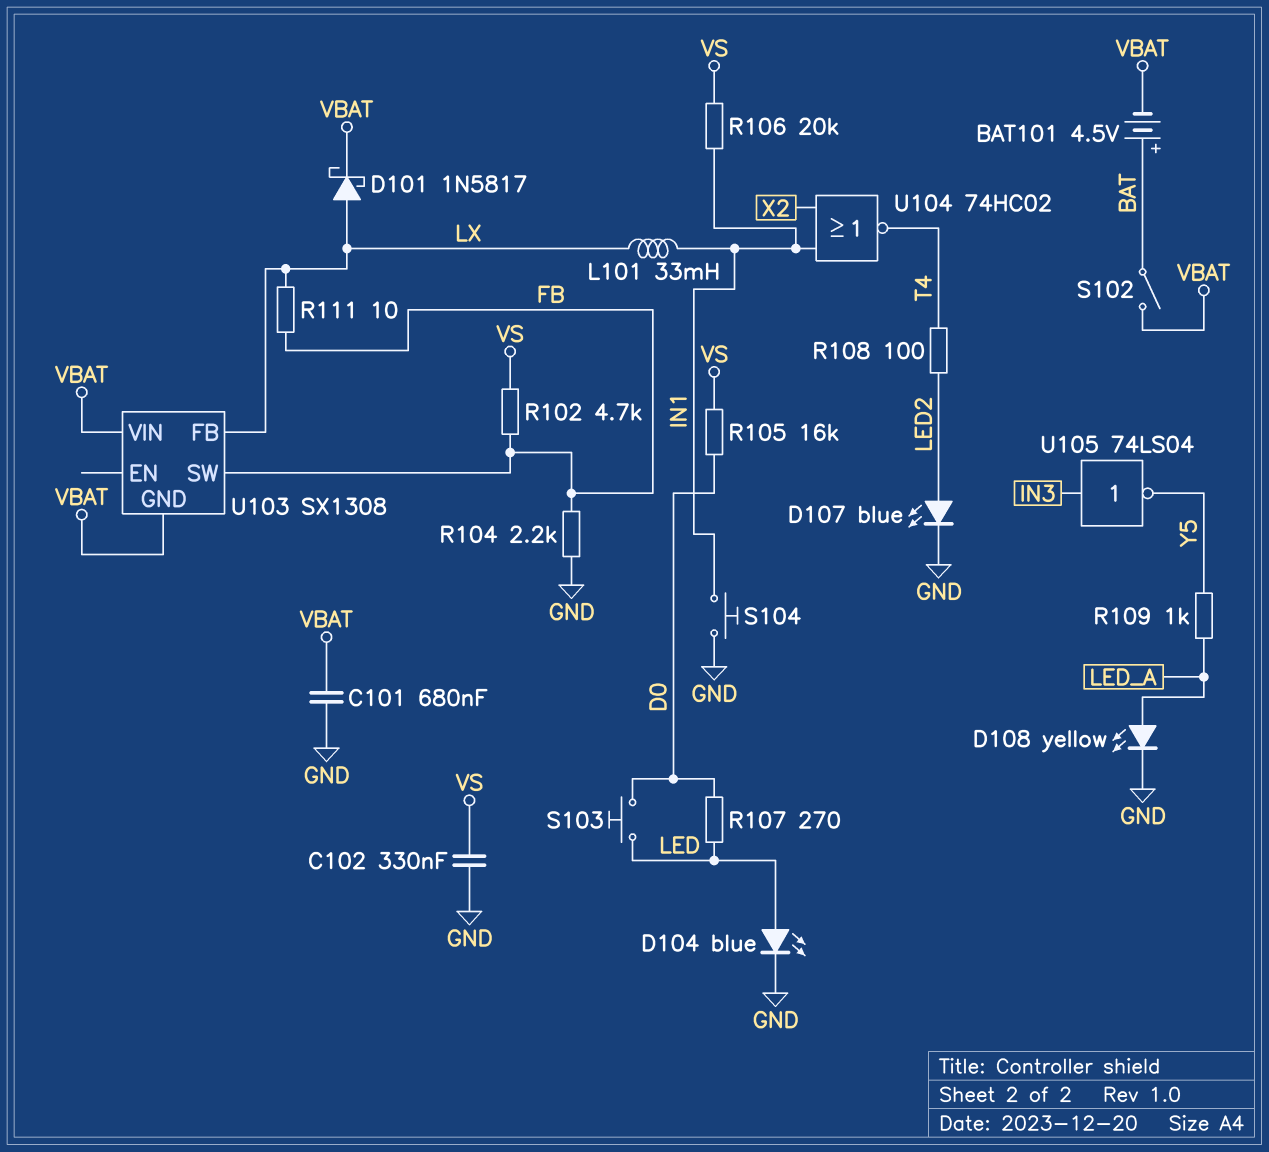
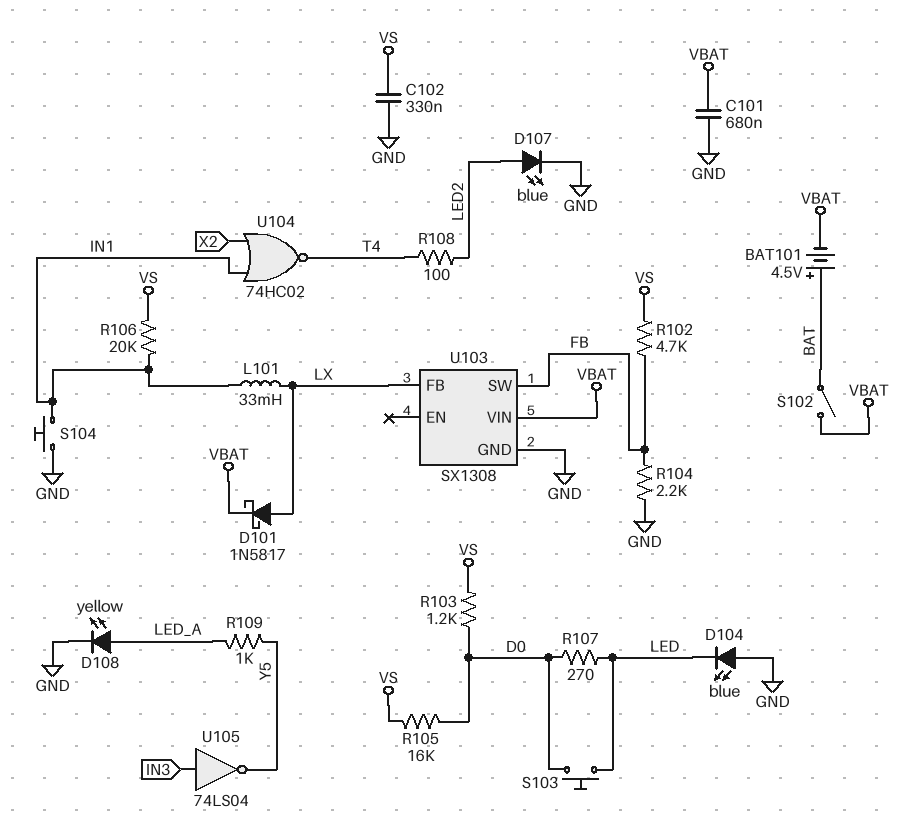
D104: LED blue (A LED, K GND) -> LED blue (A GND, K LED)
R103: none -> 1.2k (D0, VS)
R111: 10 (FB, LX) -> none
U103 pin GND: VBAT -> GND

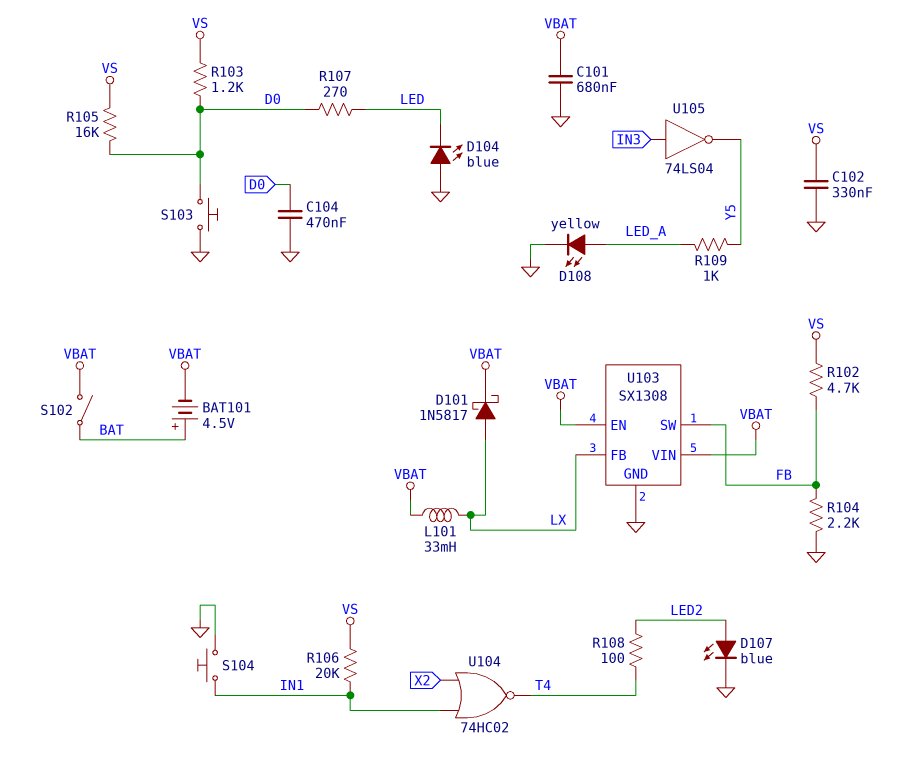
C104: none -> 470nF (D0, GND)
L101: 33mH (IN1, LX) -> 33mH (LX, VBAT)
S103: button (D0, LED) -> button (D0, GND)
U103 pin EN: none -> VBAT

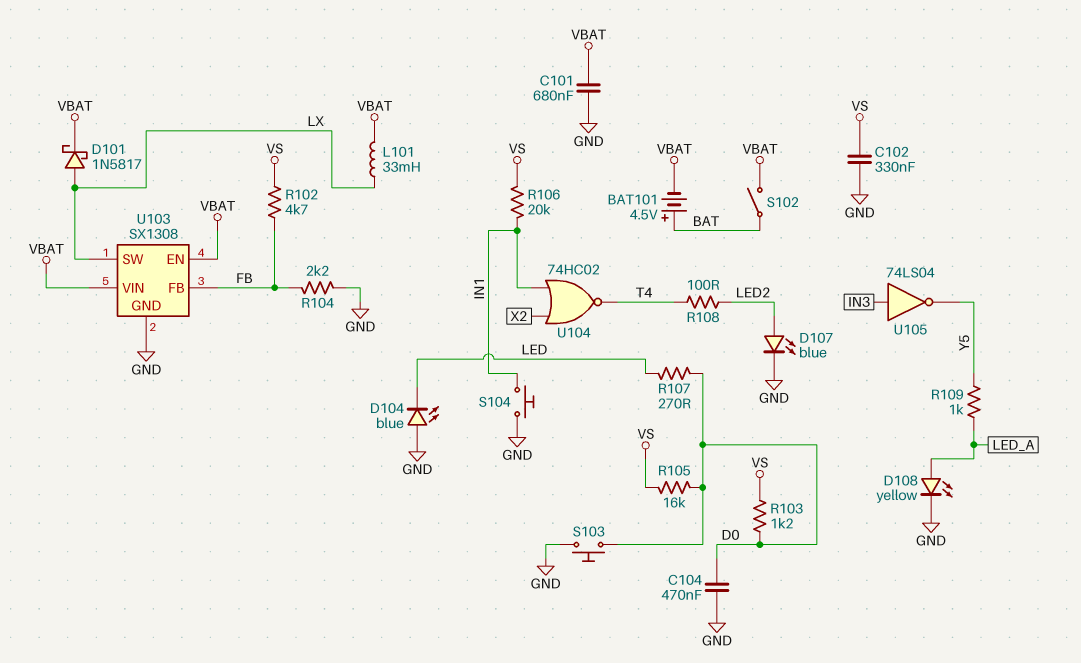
U103 pin FB: LX -> FB
U103 pin SW: FB -> LX

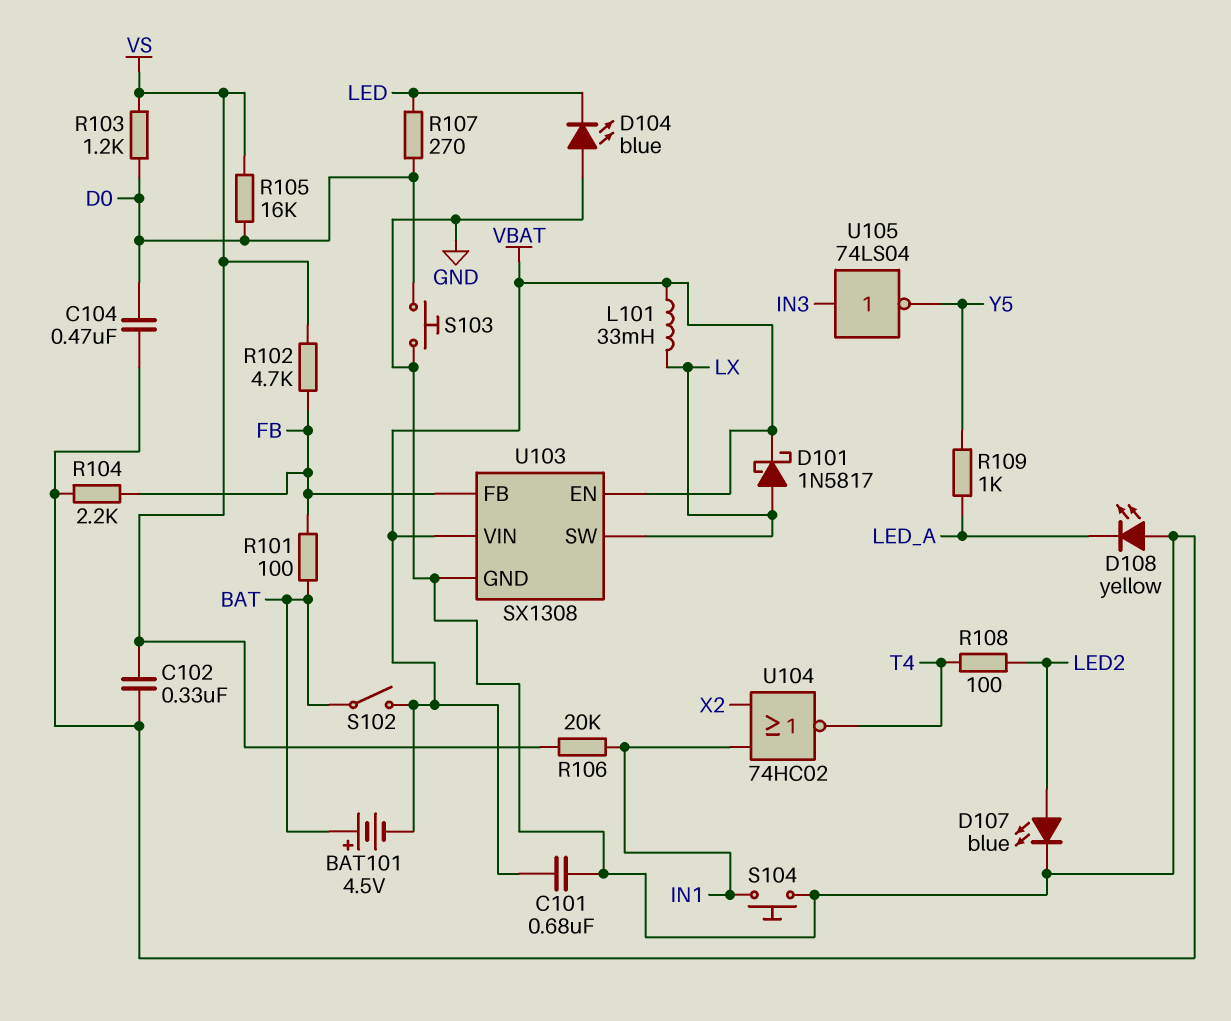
D108: LED yellow (A LED_A, K GND) -> LED yellow (A GND, K LED_A)
R101: none -> 100 (BAT, FB)

